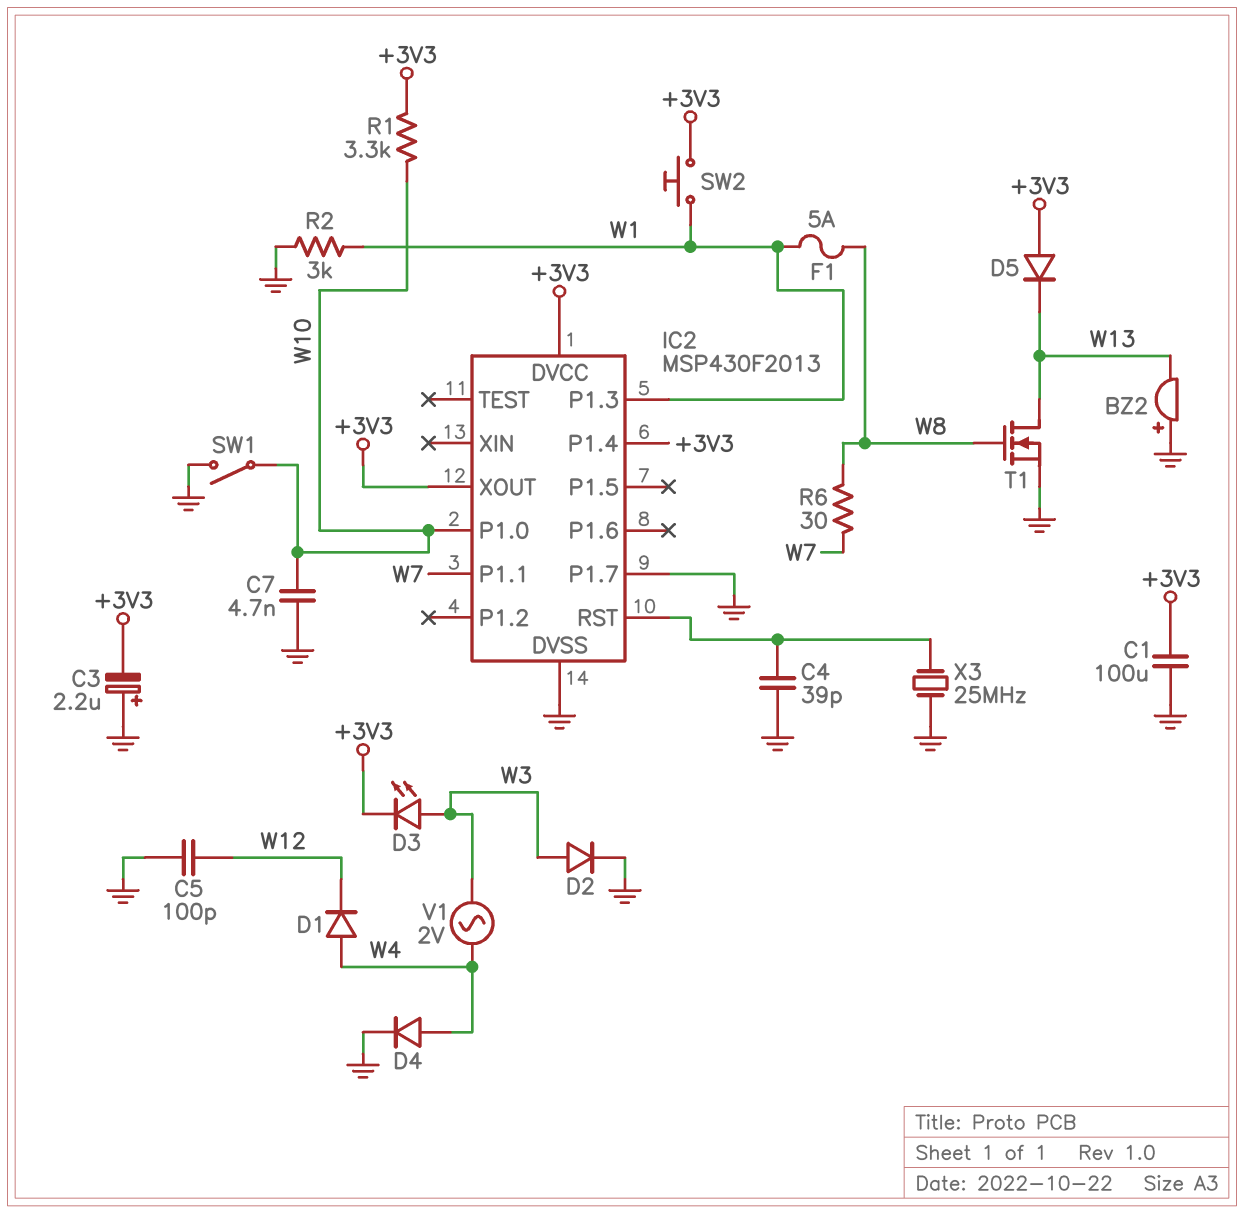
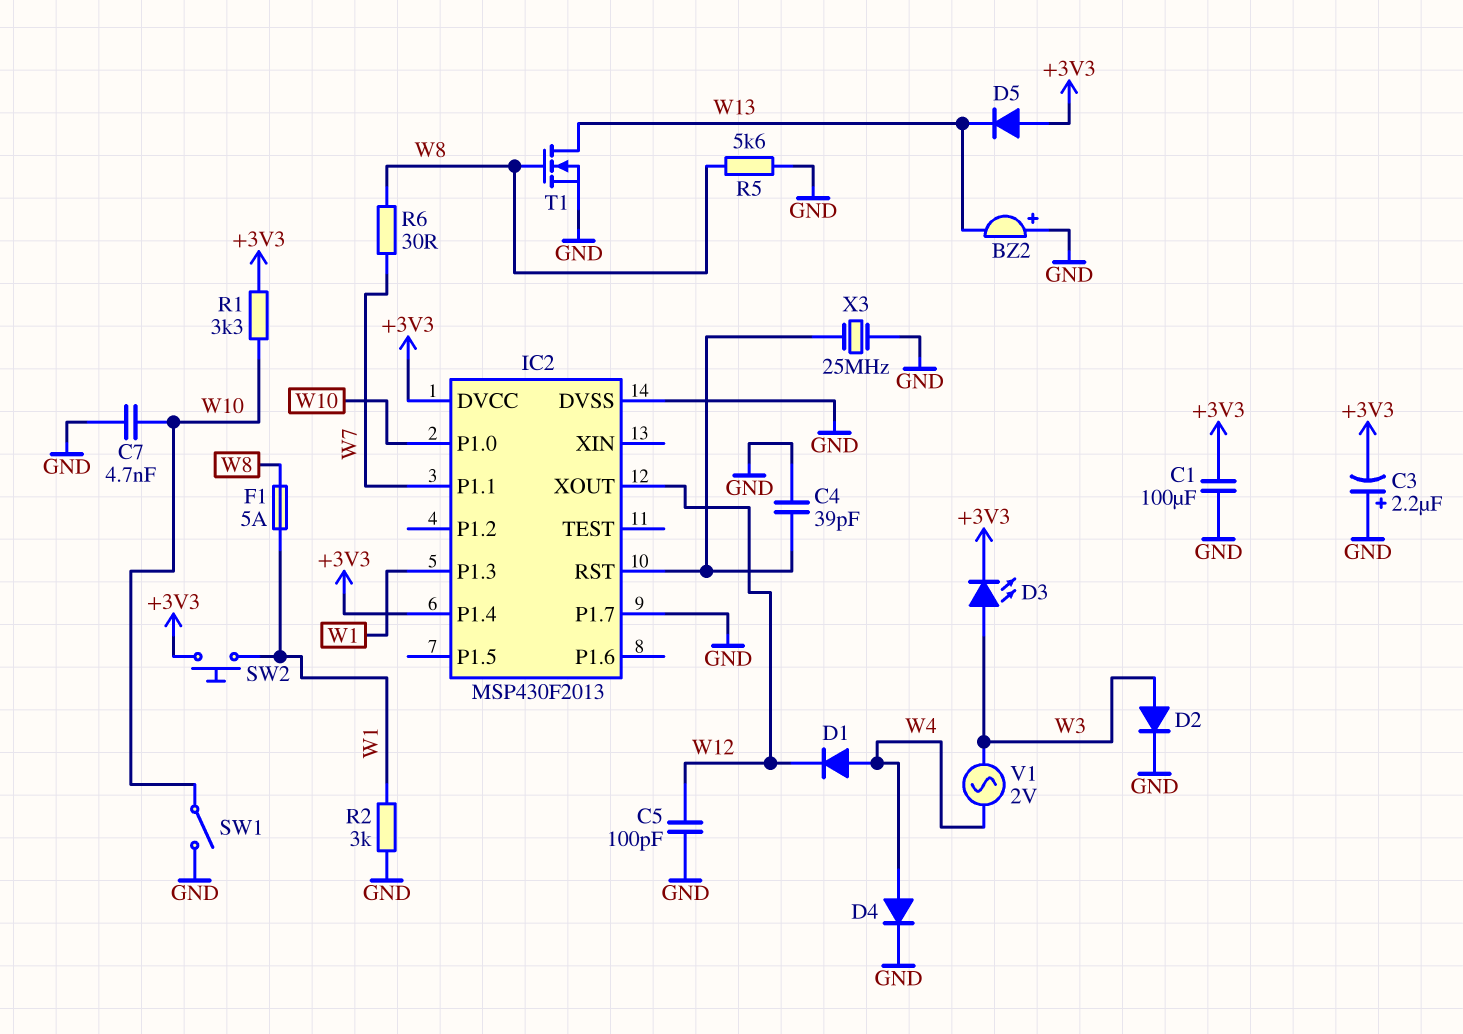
IC2 pin XOUT: +3V3 -> W12
R5: none -> 5.6k (GND, W8)

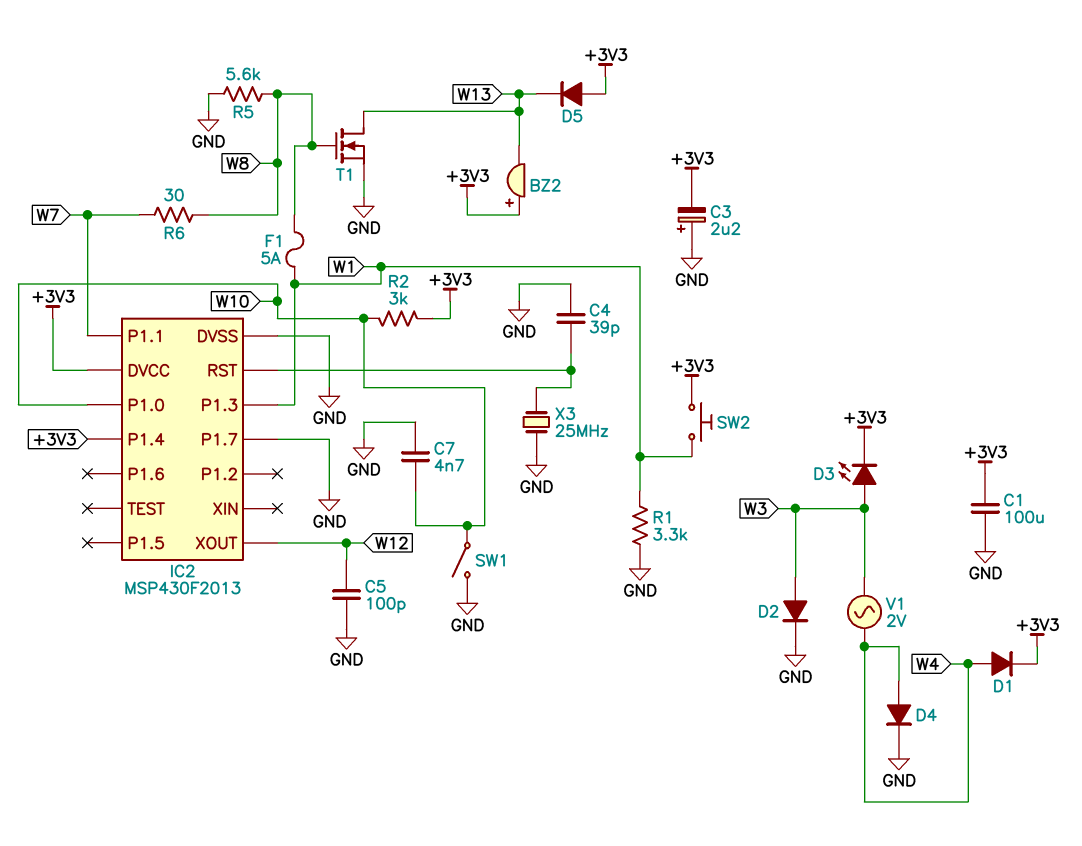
BZ2: buzzer (plus GND, minus W13) -> buzzer (plus +3V3, minus W13)
D1: diode (A W4, K W12) -> diode (A W4, K +3V3)
R1: 3.3k (+3V3, W10) -> 3.3k (GND, W1)
R2: 3k (GND, W1) -> 3k (+3V3, W10)

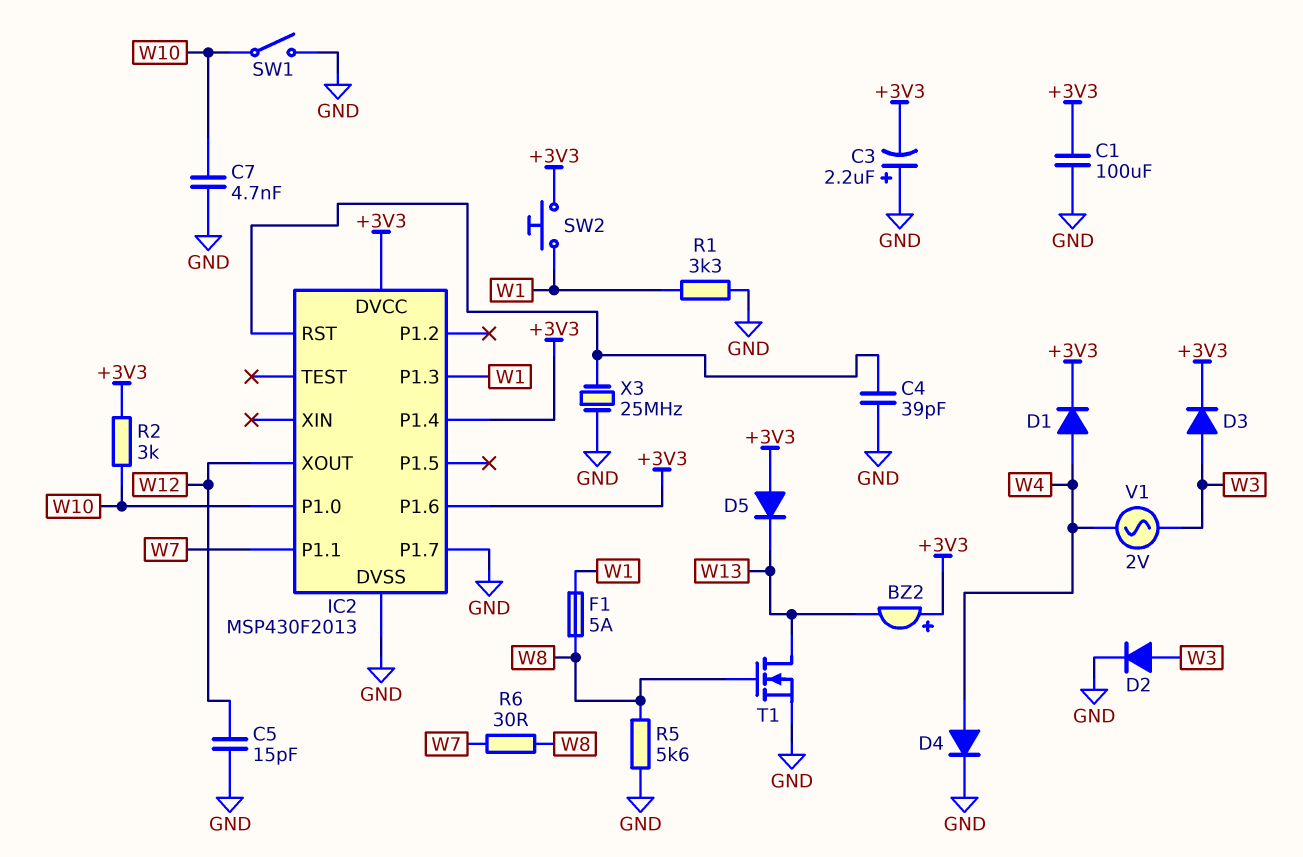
C5: 100pF (GND, W12) -> 15pF (GND, W12)
D3: LED (A W3, K +3V3) -> diode (A W3, K +3V3)
IC2 pin P1.6: none -> +3V3

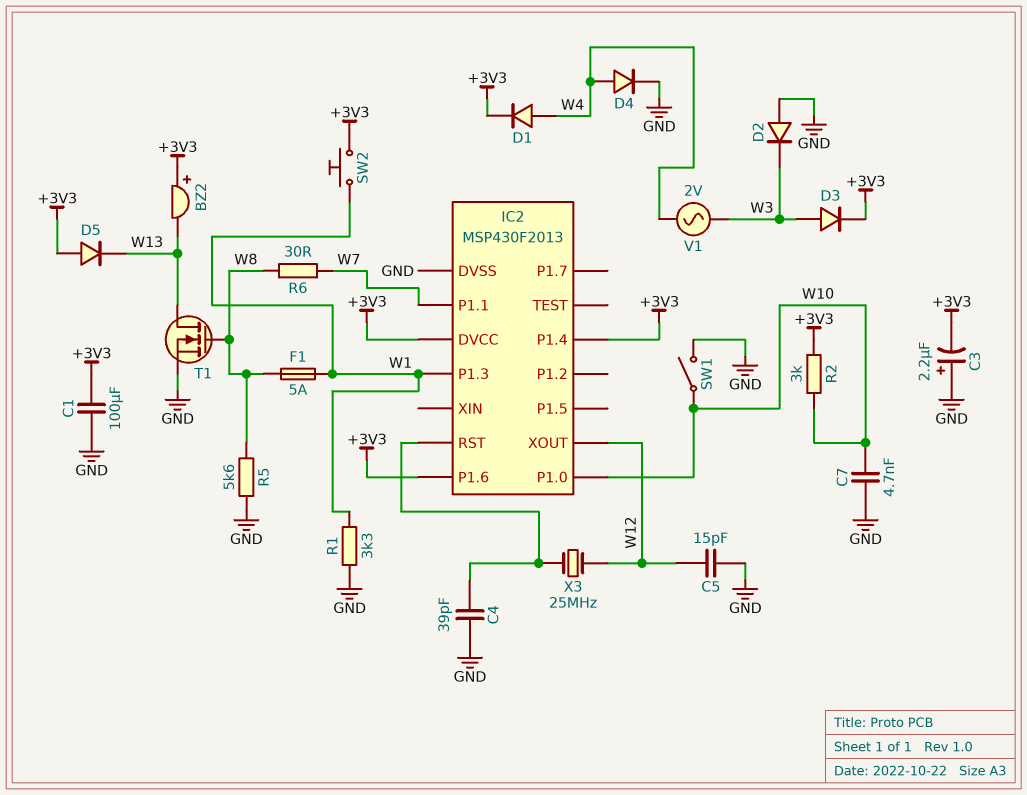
D2: diode (A W3, K GND) -> diode (A GND, K W3)
IC2 pin P1.7: GND -> none
X3: 25MHz (GND, IC2/RST) -> 25MHz (IC2/RST, W12)

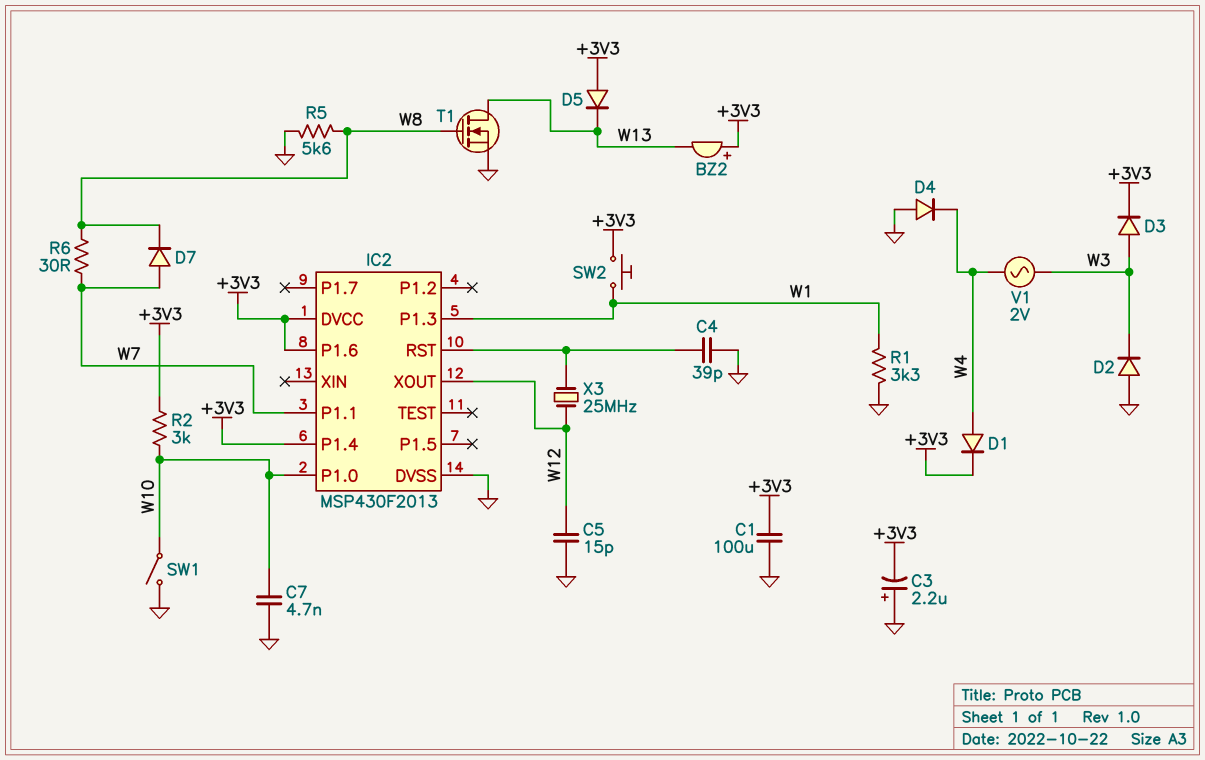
D4: diode (A W4, K GND) -> diode (A GND, K W4)
D7: none -> diode (A W7, K W8)
F1: 5A (W1, W8) -> none

